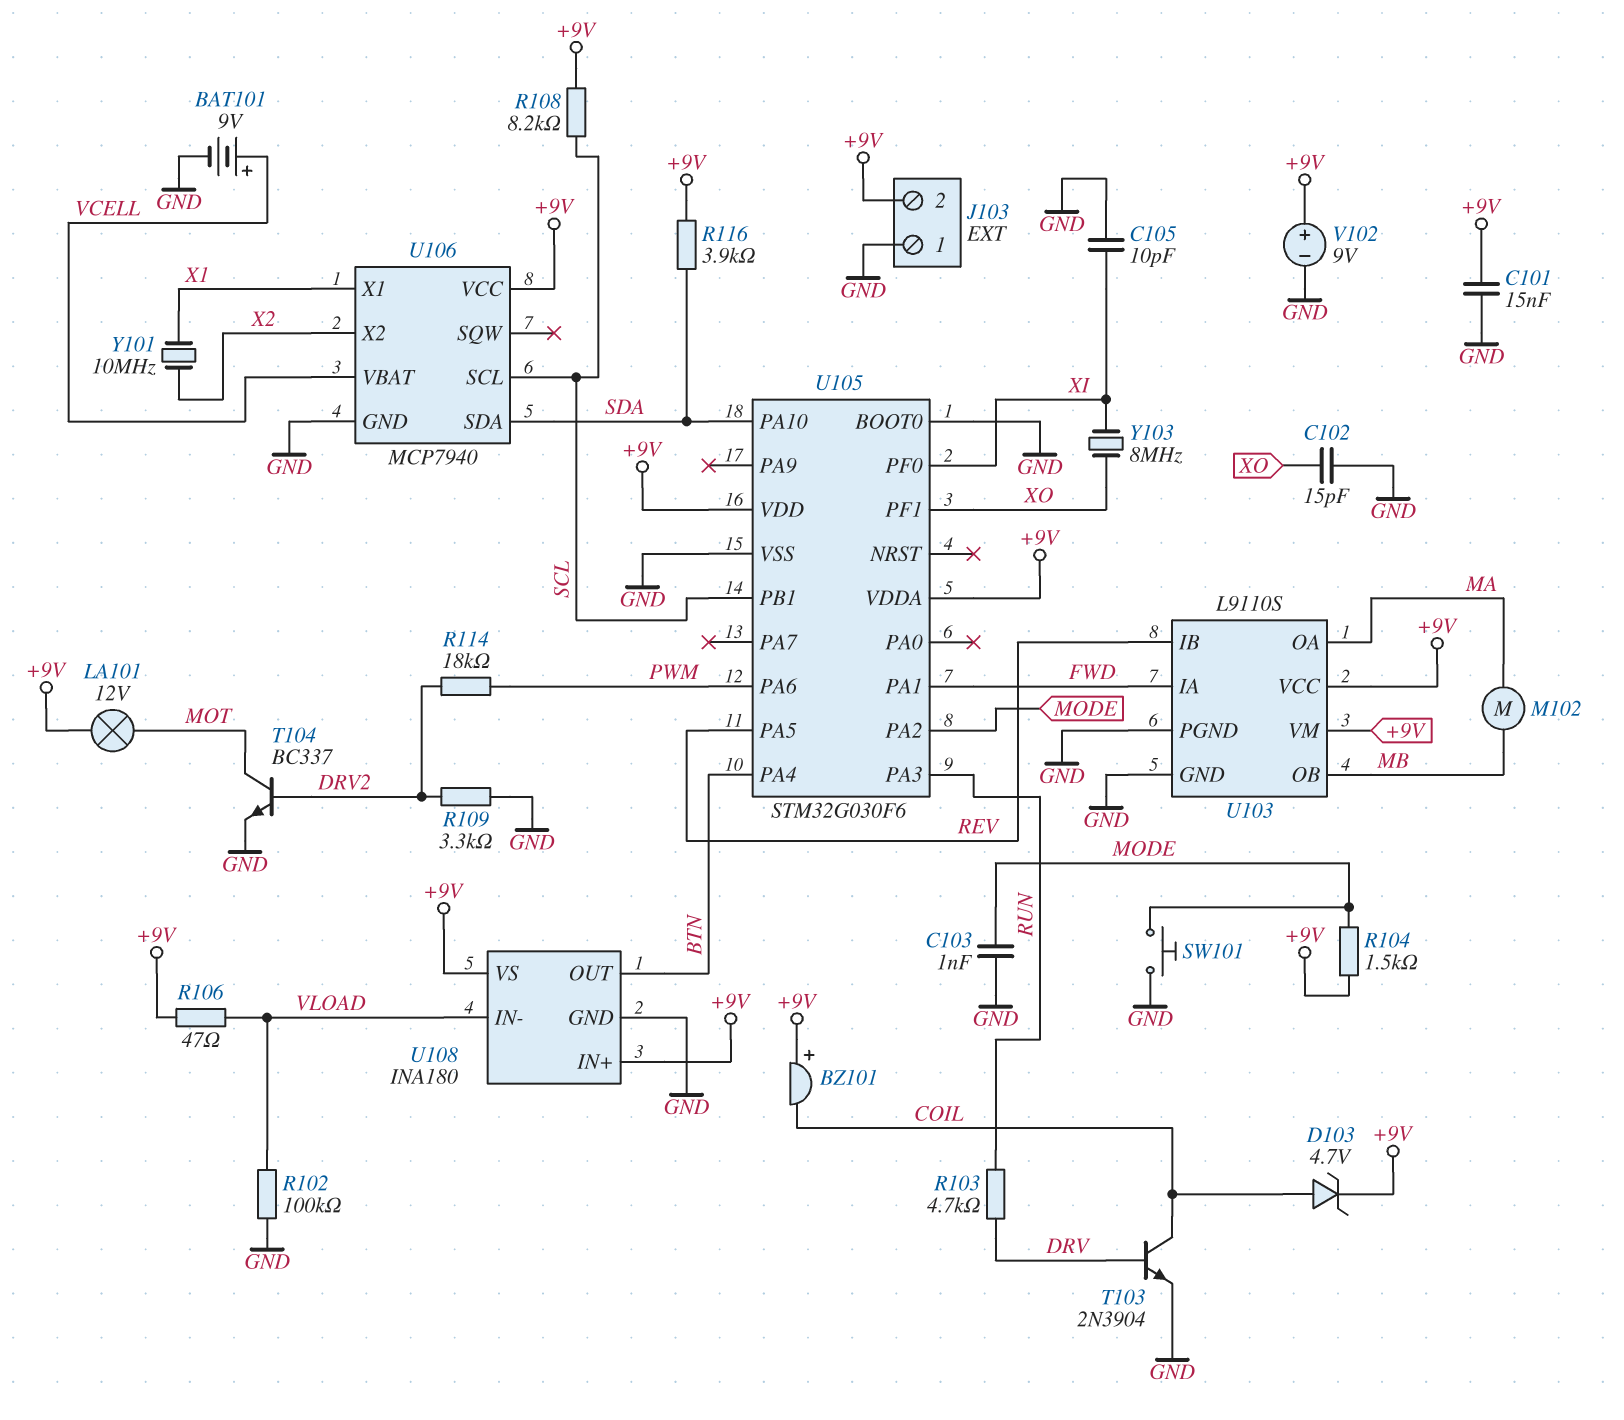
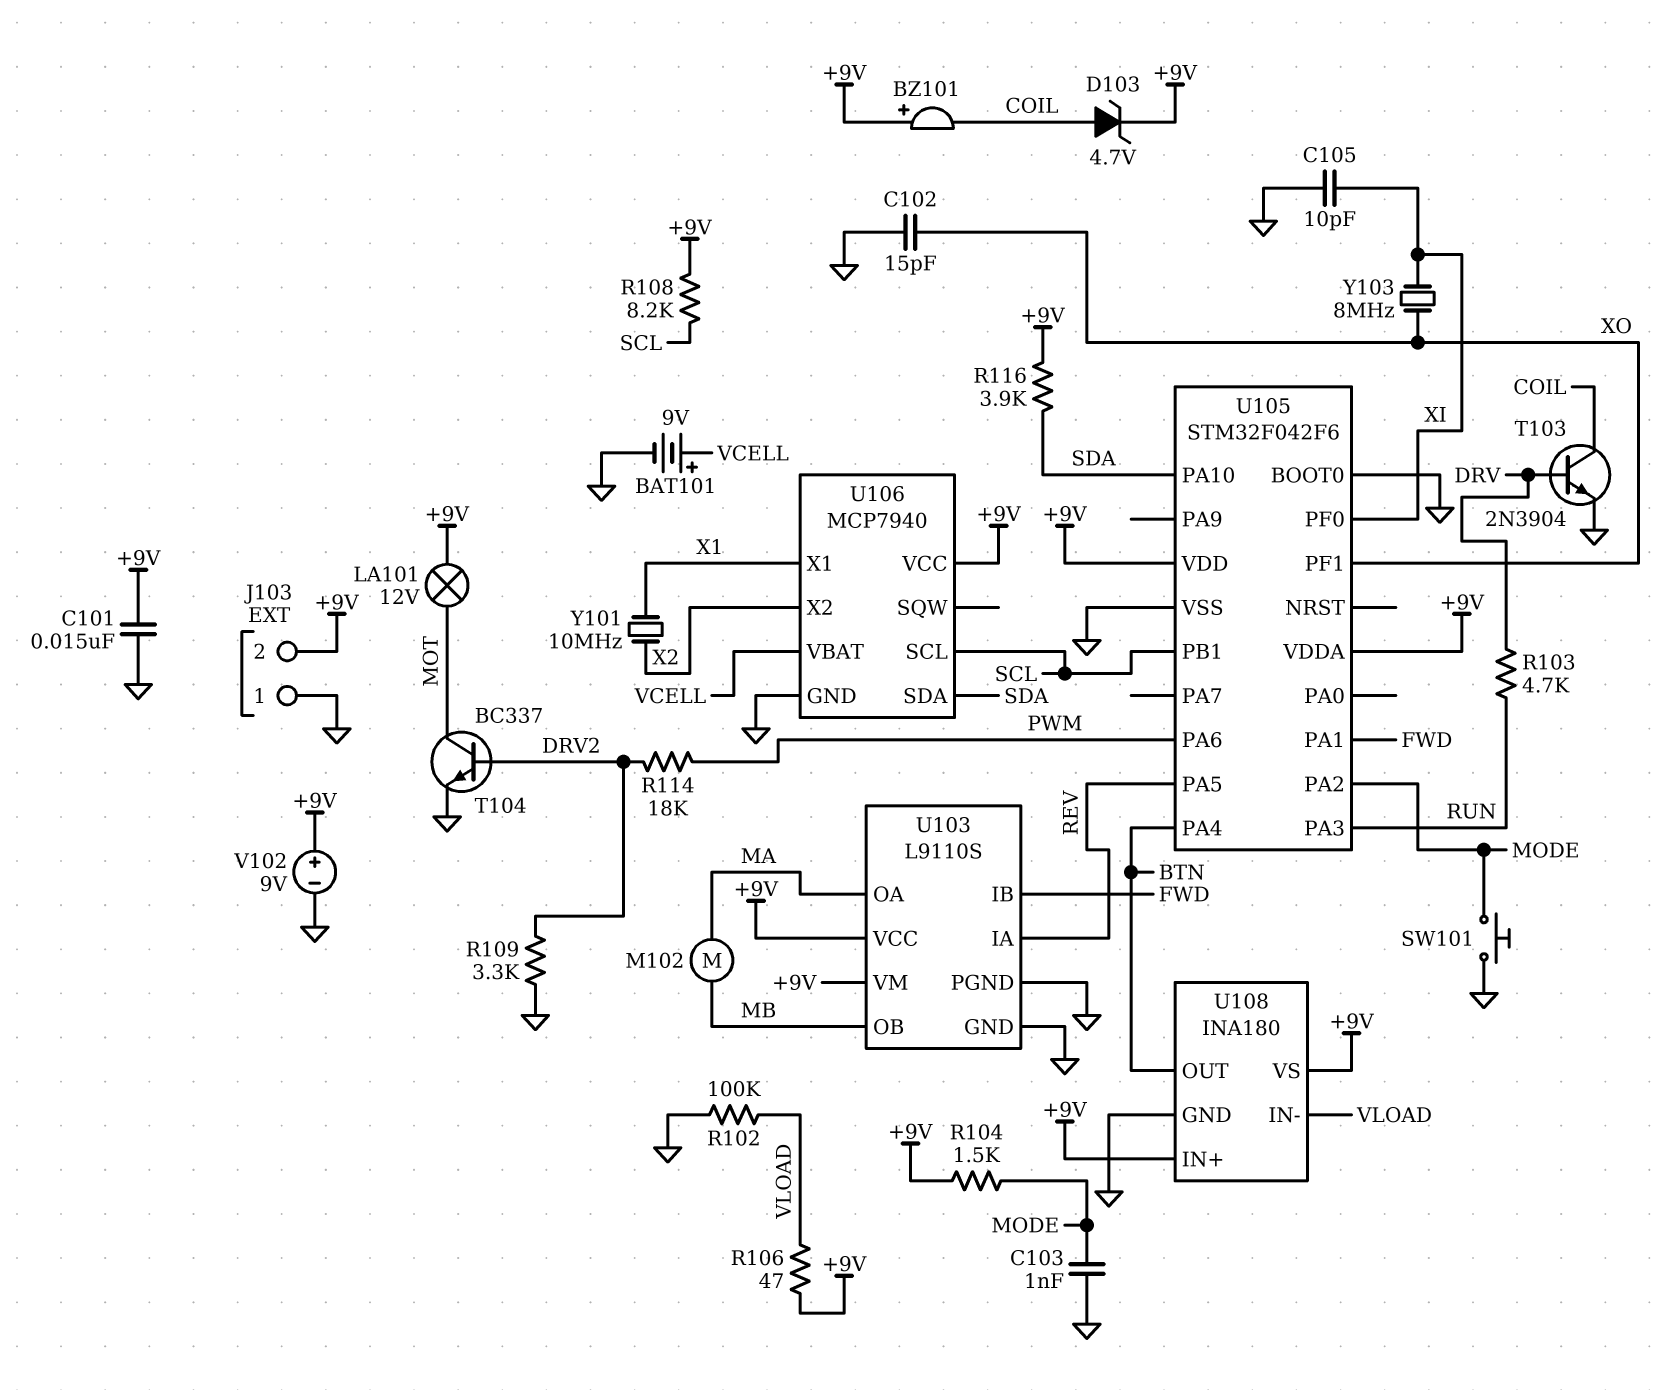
U103 pin IA: FWD -> REV
U103 pin IB: REV -> FWD
U105: STM32G030F6 -> STM32F042F6

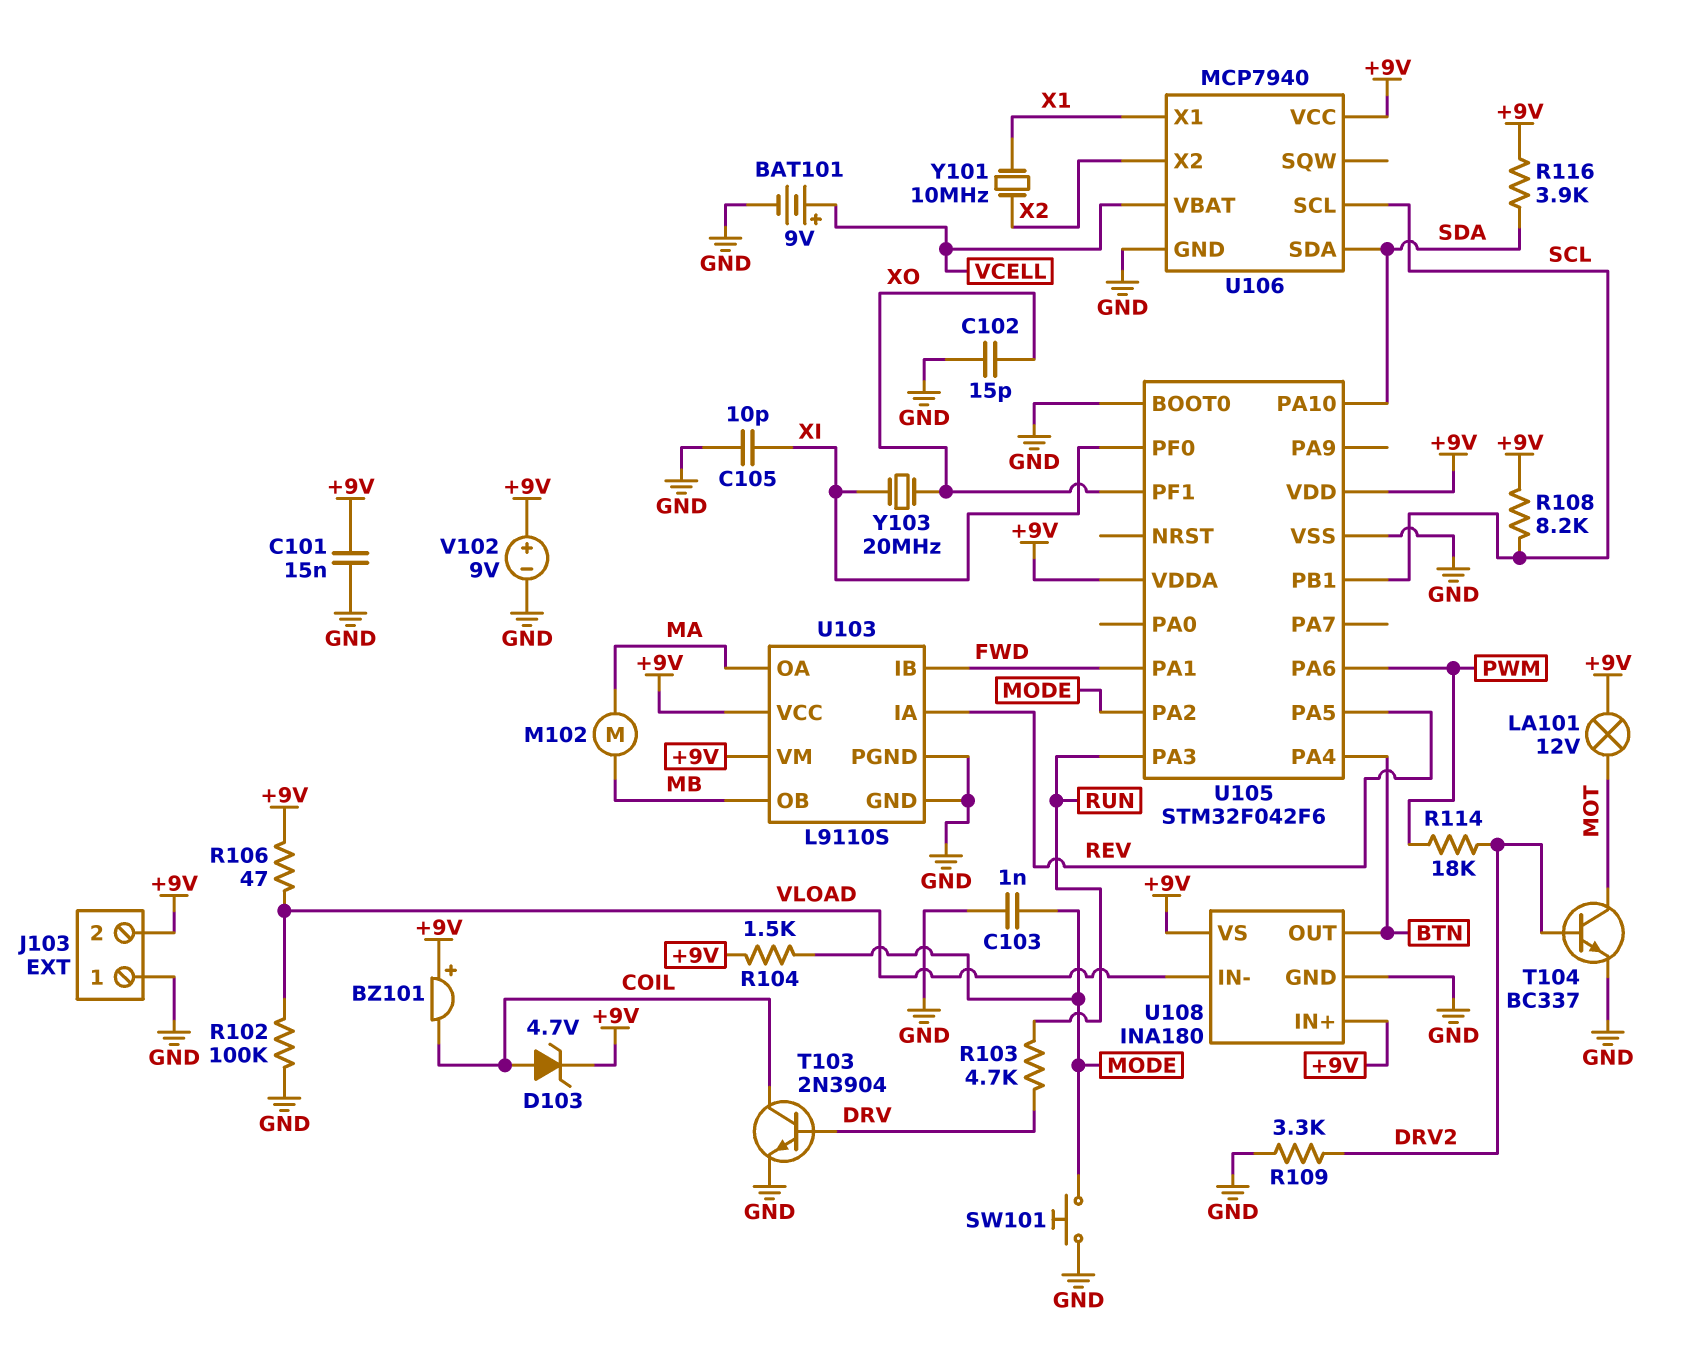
Y103: 8MHz (XI, XO) -> 20MHz (XI, XO)

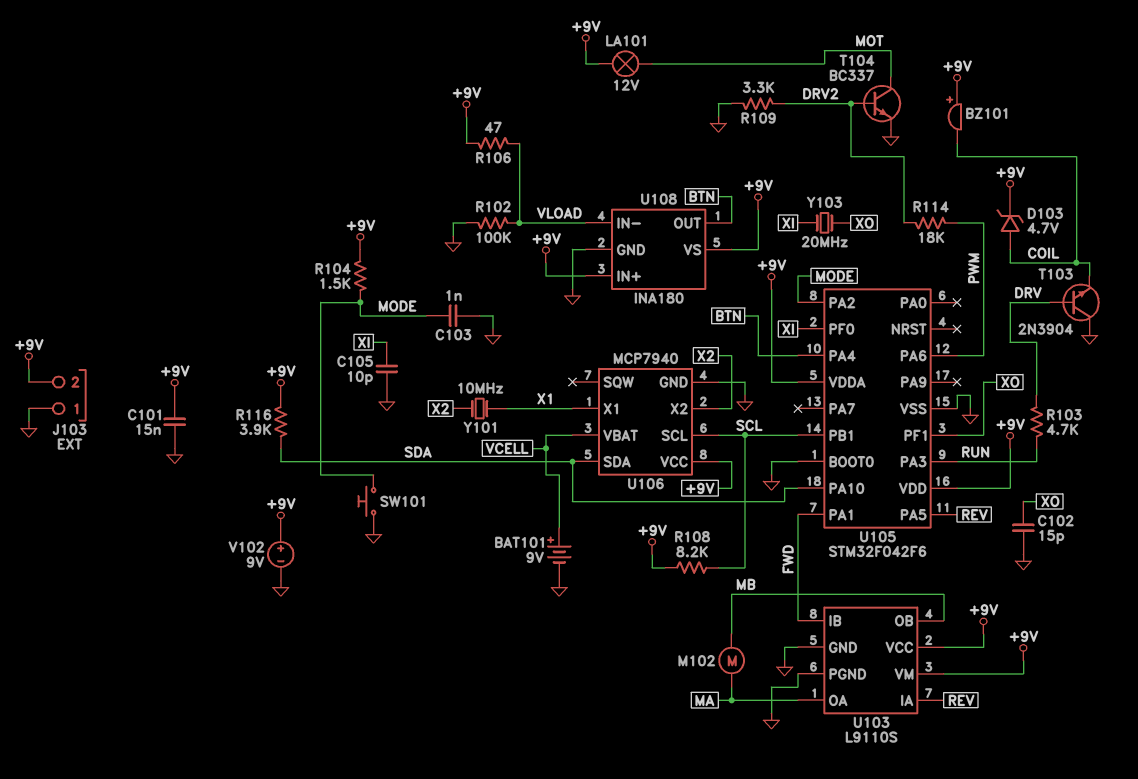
T103: NPN 2N3904 (B DRV, C COIL, E GND) -> NPN 2N3904 (B DRV, C GND, E COIL)

